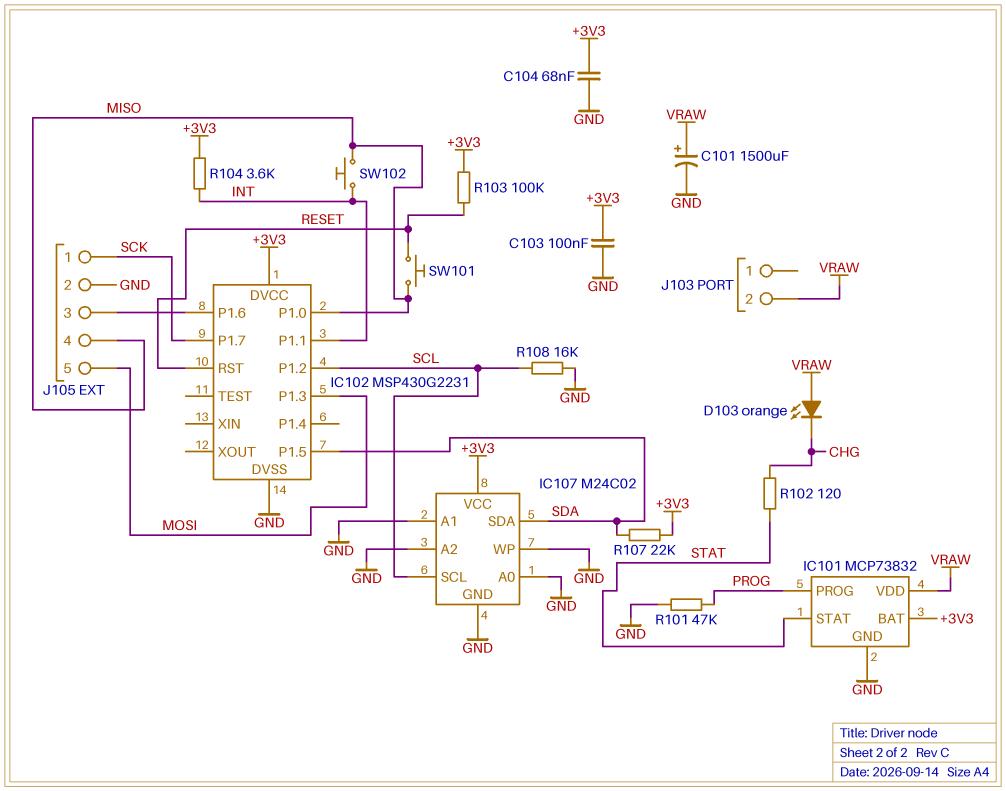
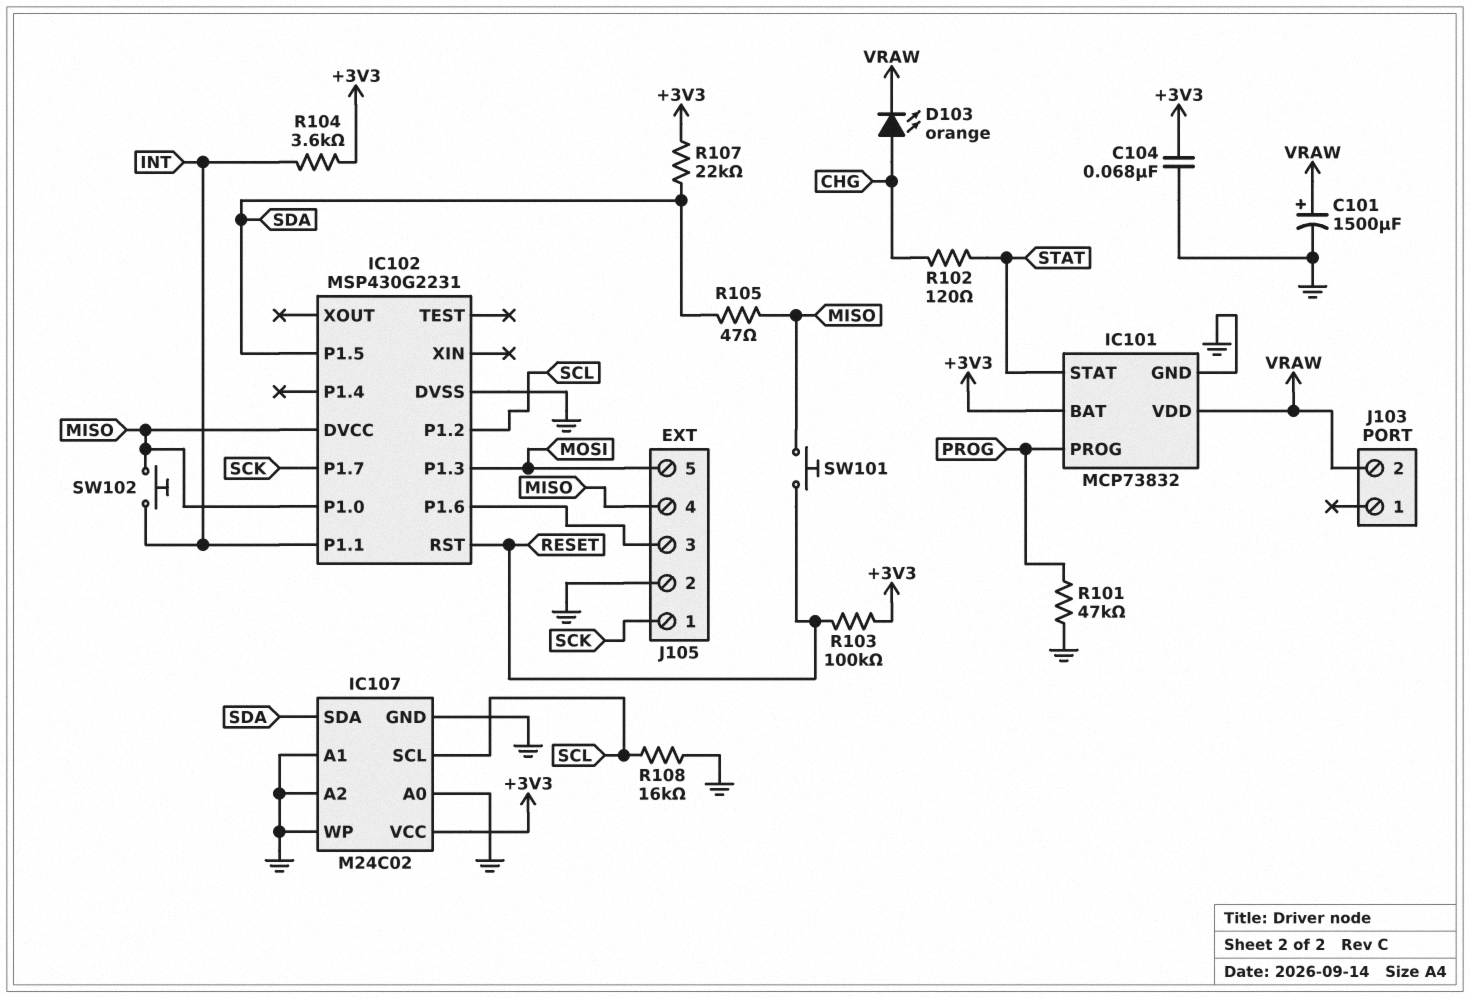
C103: 100nF (+3V3, GND) -> none
D103: LED orange (A VRAW, K CHG) -> LED orange (A CHG, K VRAW)
IC102 pin DVCC: +3V3 -> MISO
R105: none -> 47 (MISO, SDA)

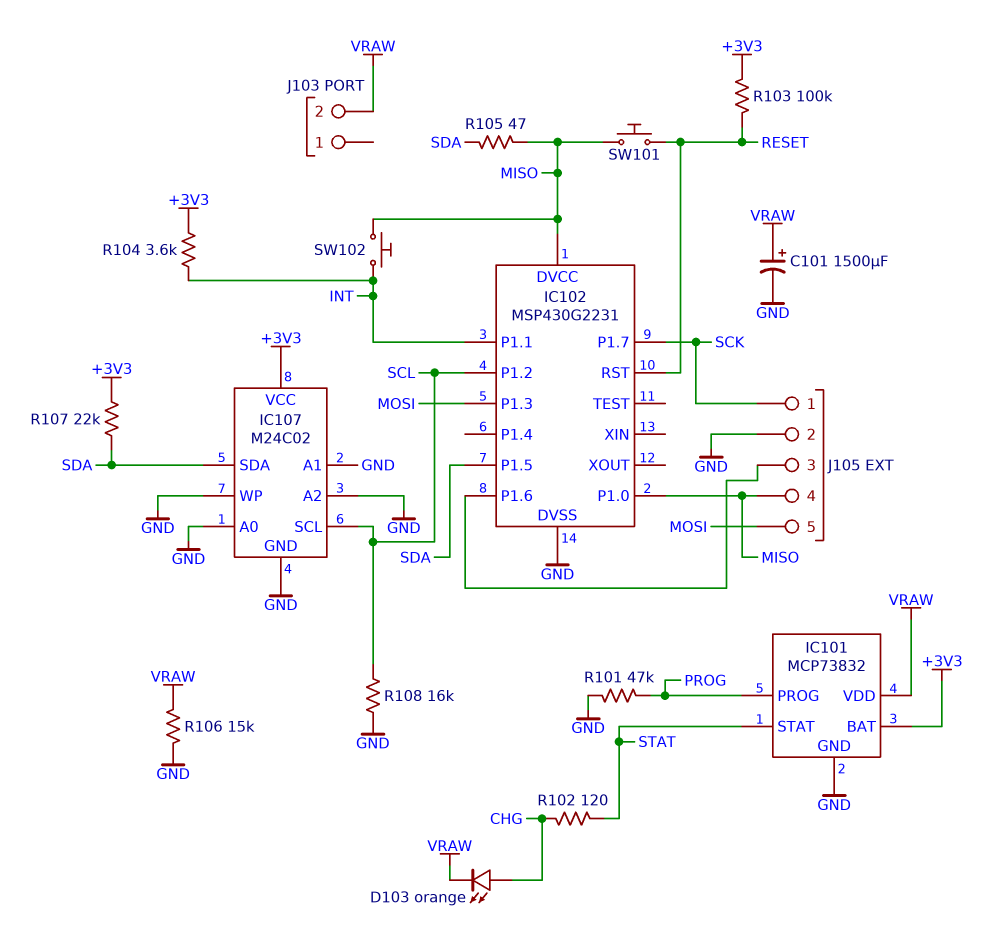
C104: 68nF (+3V3, GND) -> none
R106: none -> 15k (GND, VRAW)

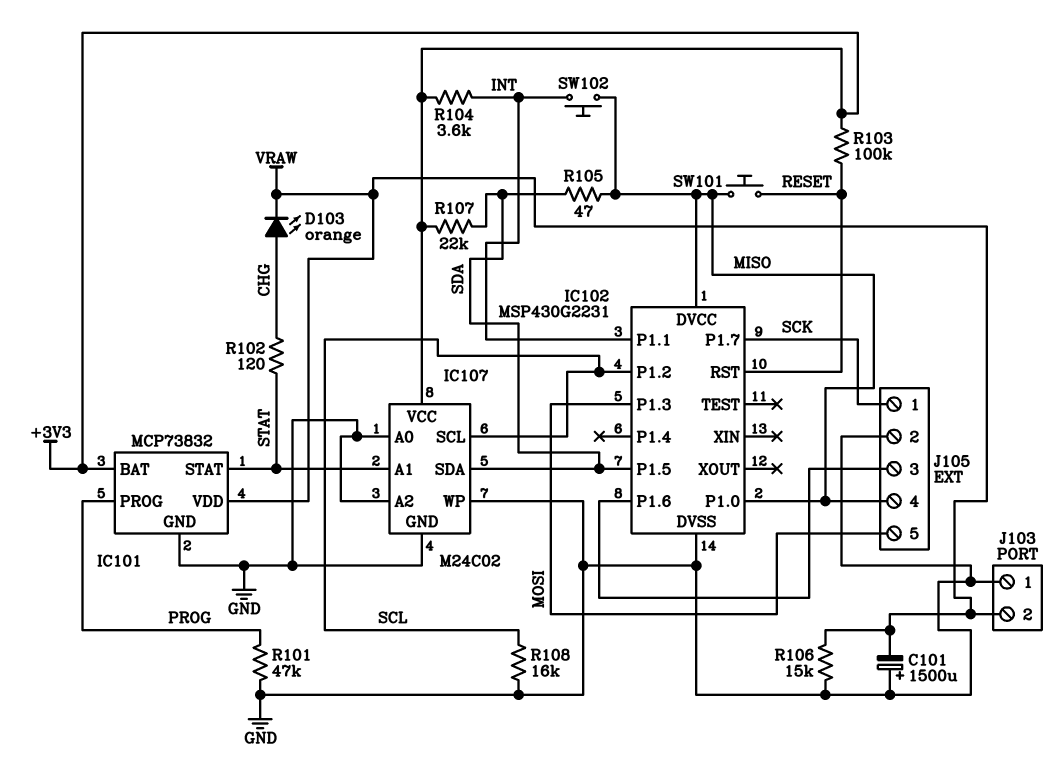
C101: 1500uF (plus VRAW, minus GND) -> 1500uF (plus GND, minus VRAW)
IC107 pin A1: GND -> STAT
J103 pin 1: none -> GND

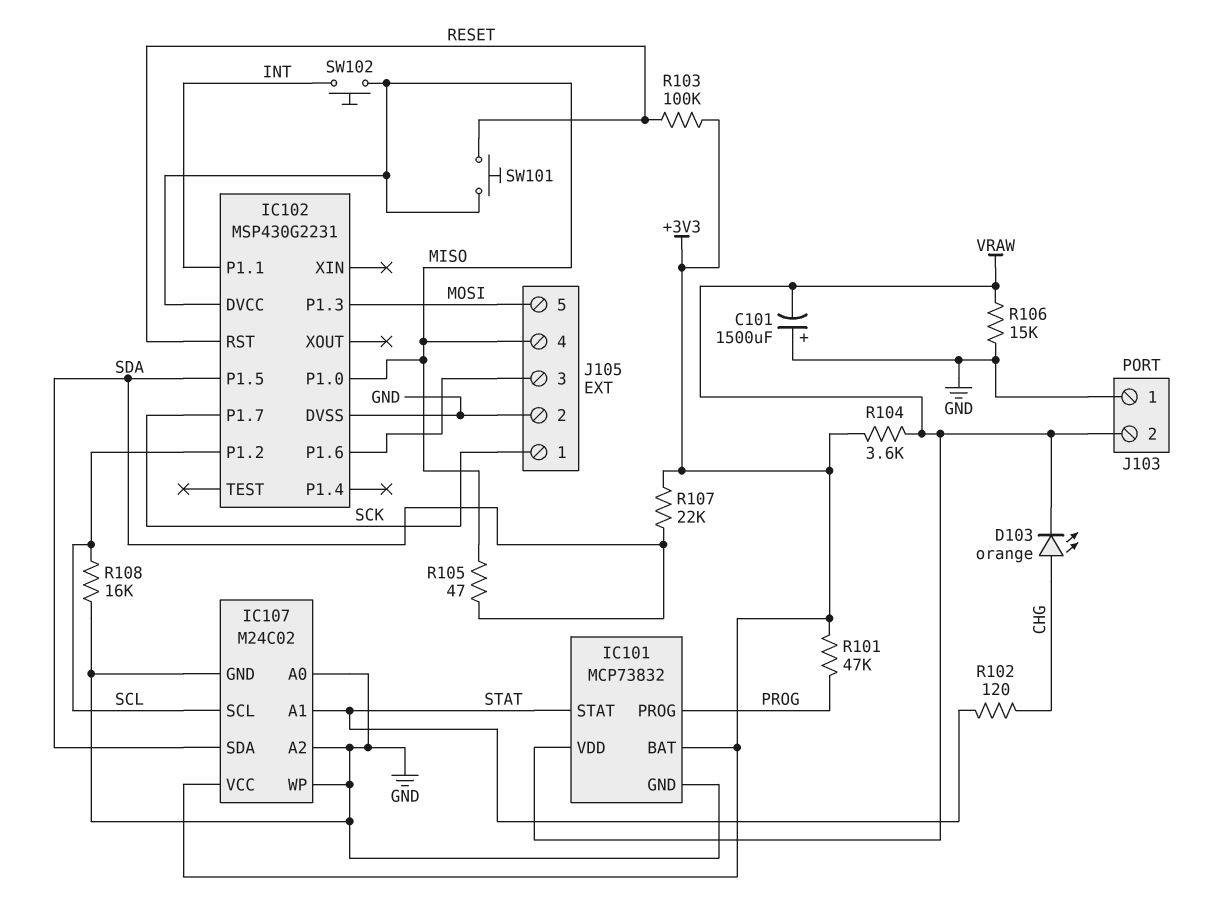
R101: 47k (GND, PROG) -> 47k (+3V3, PROG)
R104: 3.6k (+3V3, INT) -> 3.6k (+3V3, VRAW)

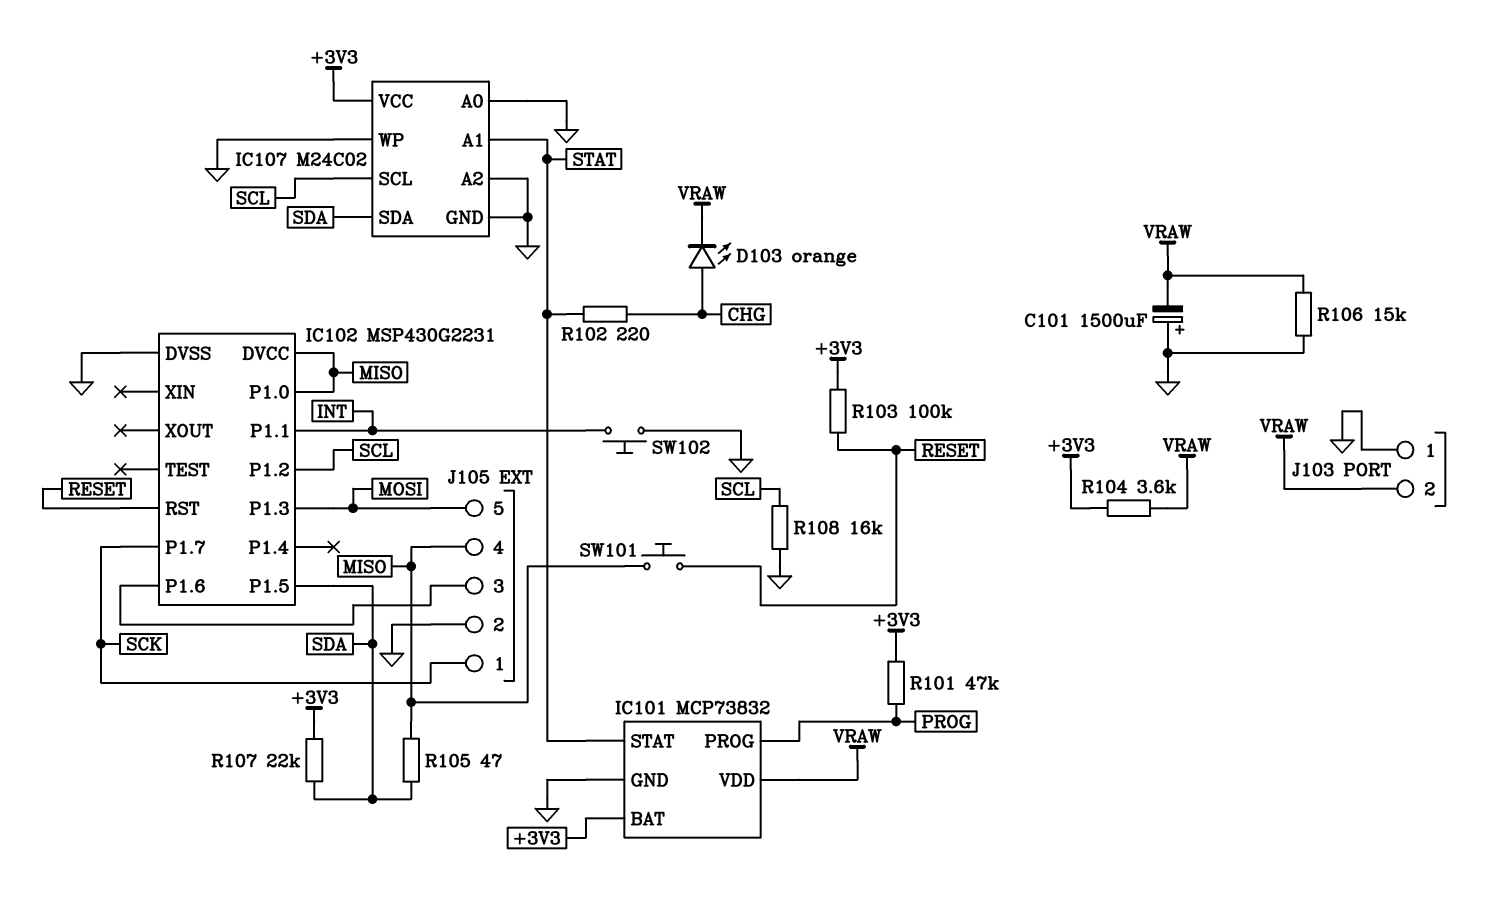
R102: 120 (CHG, STAT) -> 220 (CHG, STAT)
SW102: button (INT, MISO) -> button (GND, INT)

